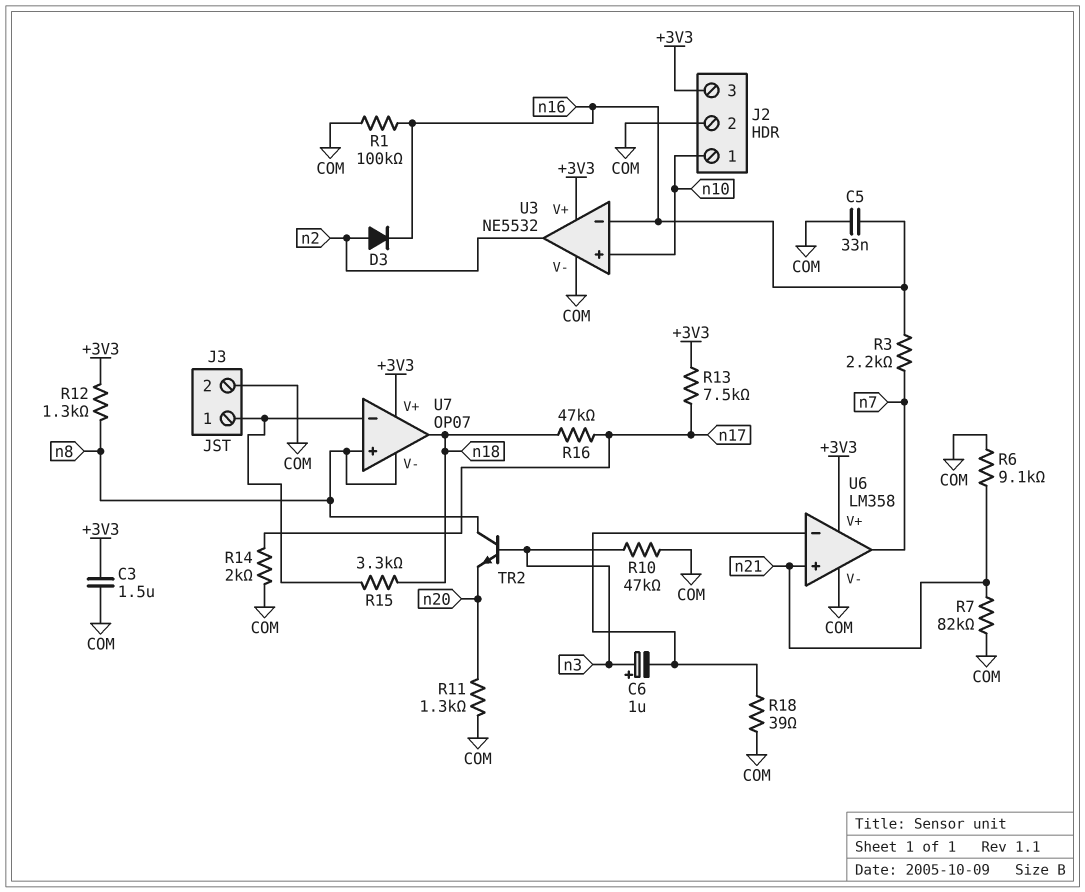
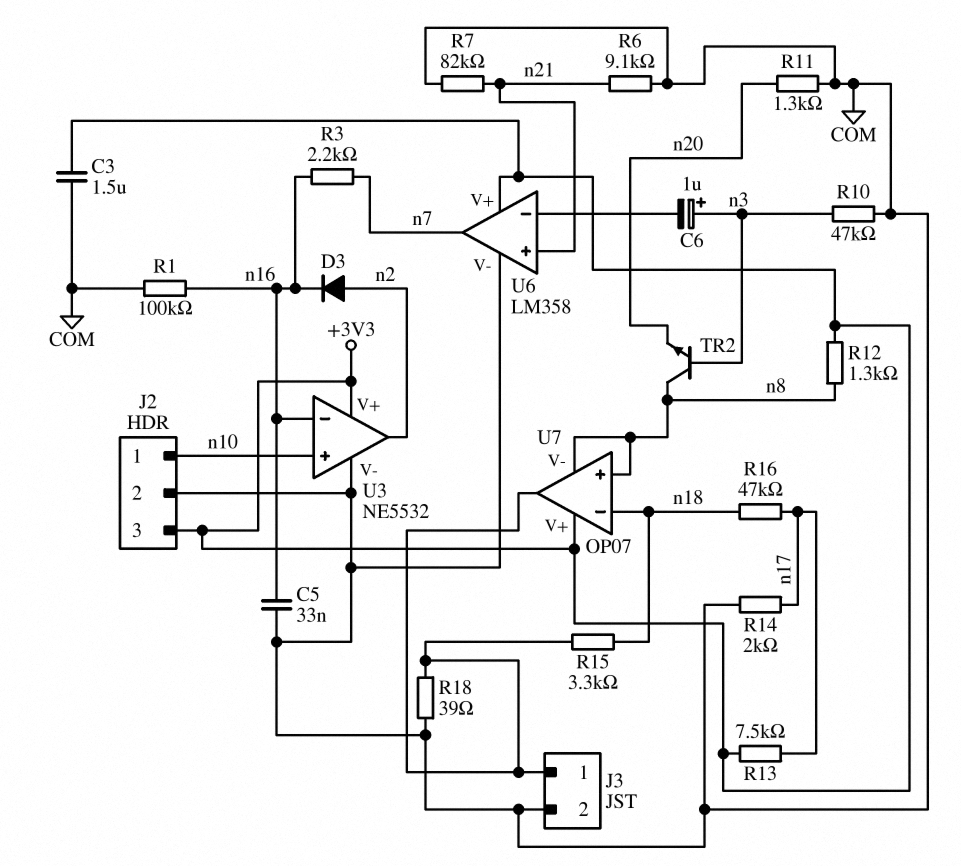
R18: 39 (COM, U6/in-) -> 39 (COM, J3/1)
U7 pin in-: J3/1 -> n18
U7 pin out: n18 -> J3/1

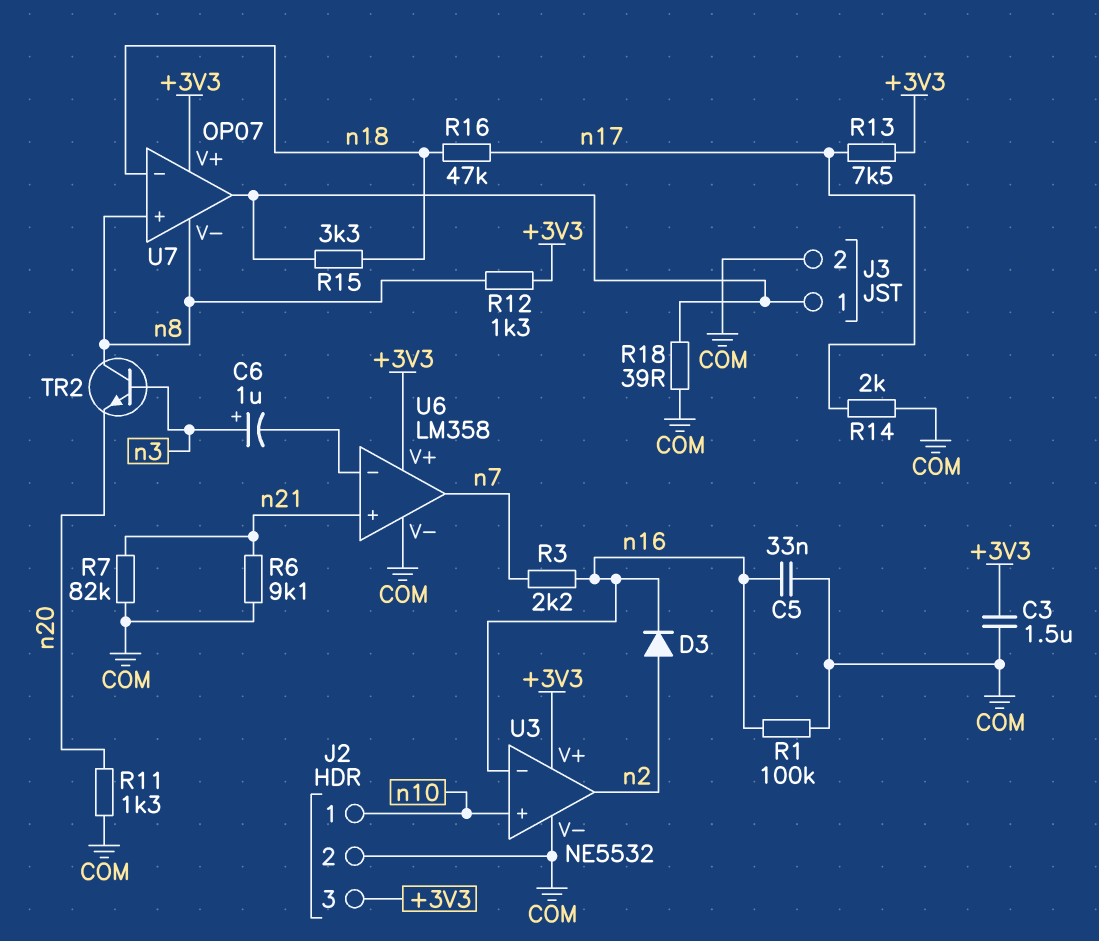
R10: 47k (COM, n3) -> none

